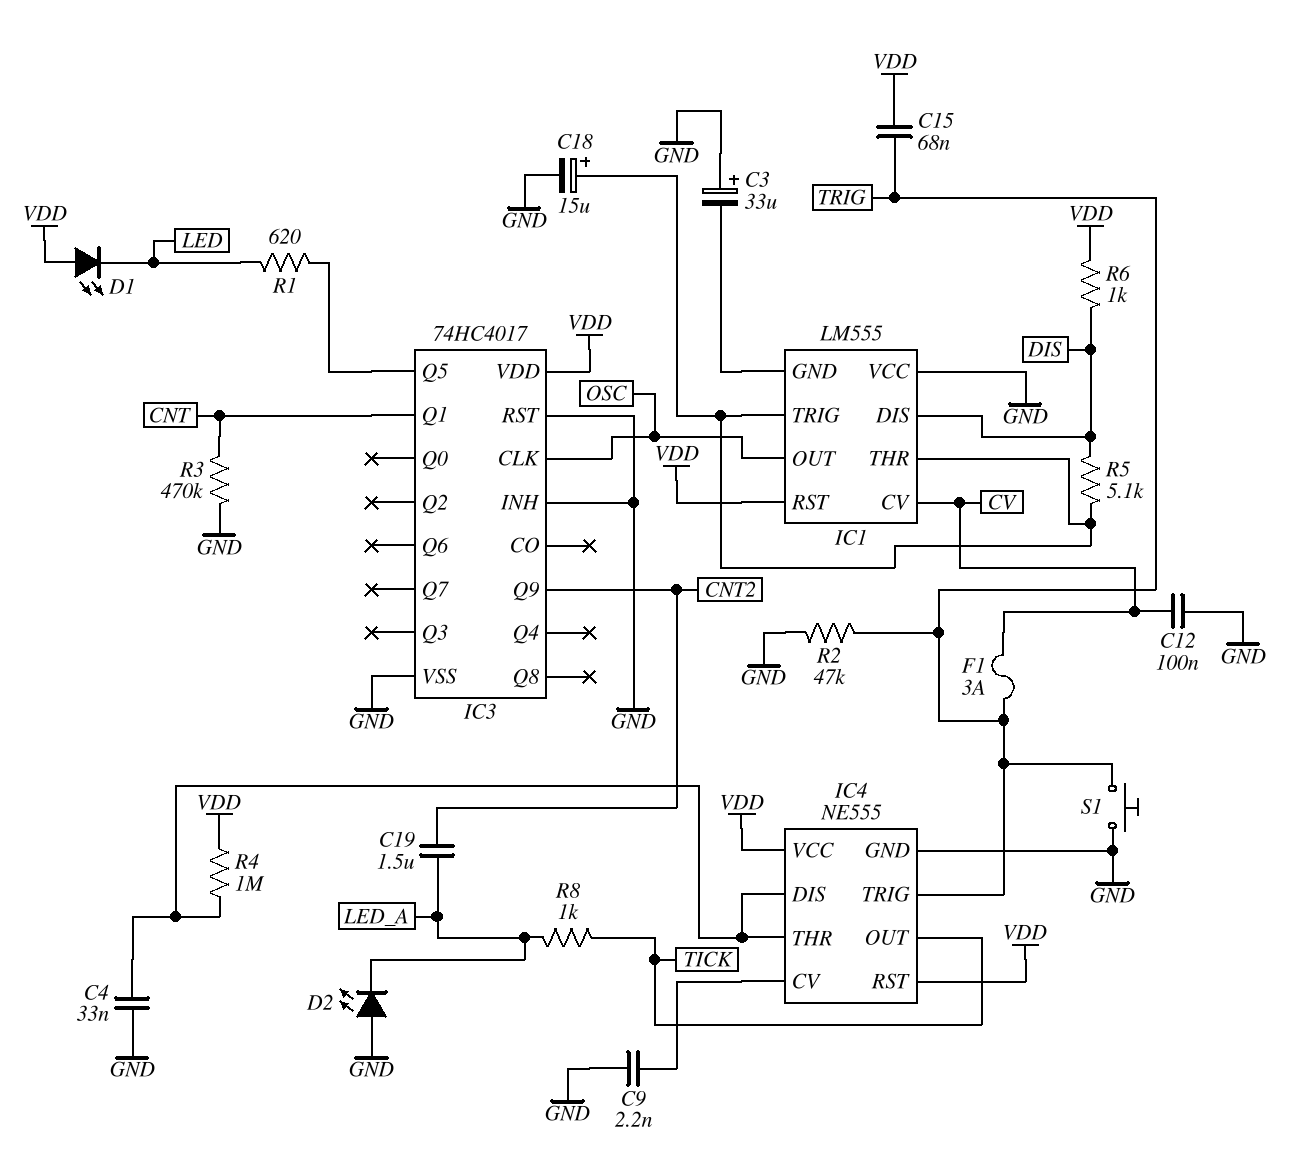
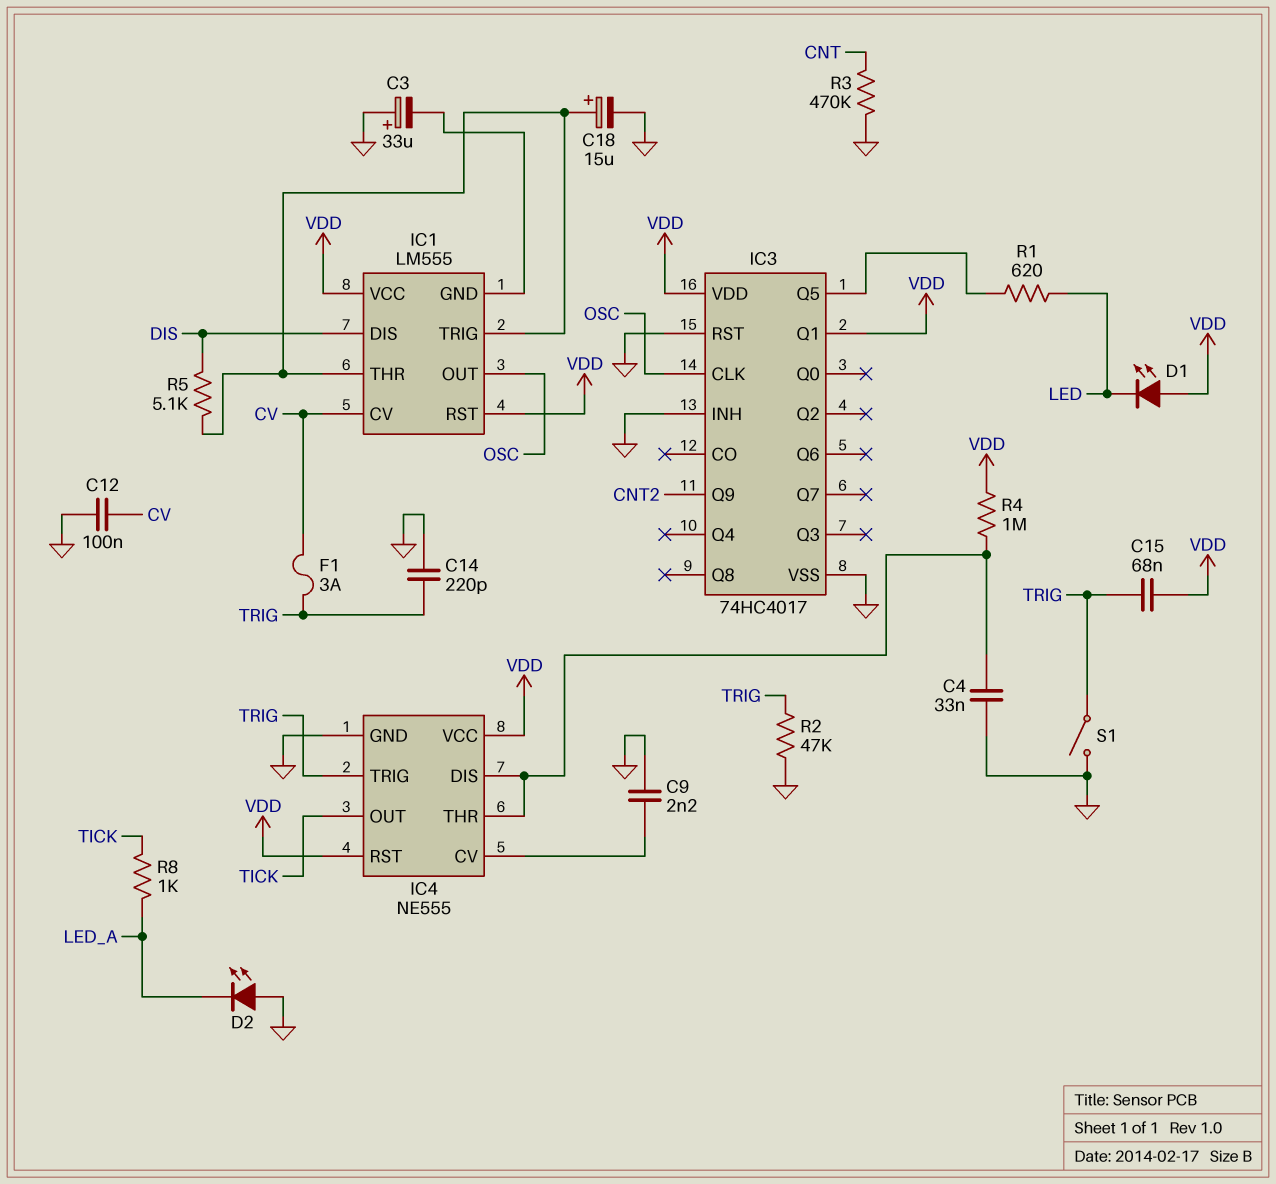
C14: none -> 220pF (GND, TRIG)
C19: 1.5uF (CNT2, LED_A) -> none
IC1 pin VCC: GND -> VDD
IC3 pin Q1: CNT -> VDD
R6: 1k (DIS, VDD) -> none
S1: button (GND, TRIG) -> switch (GND, TRIG)

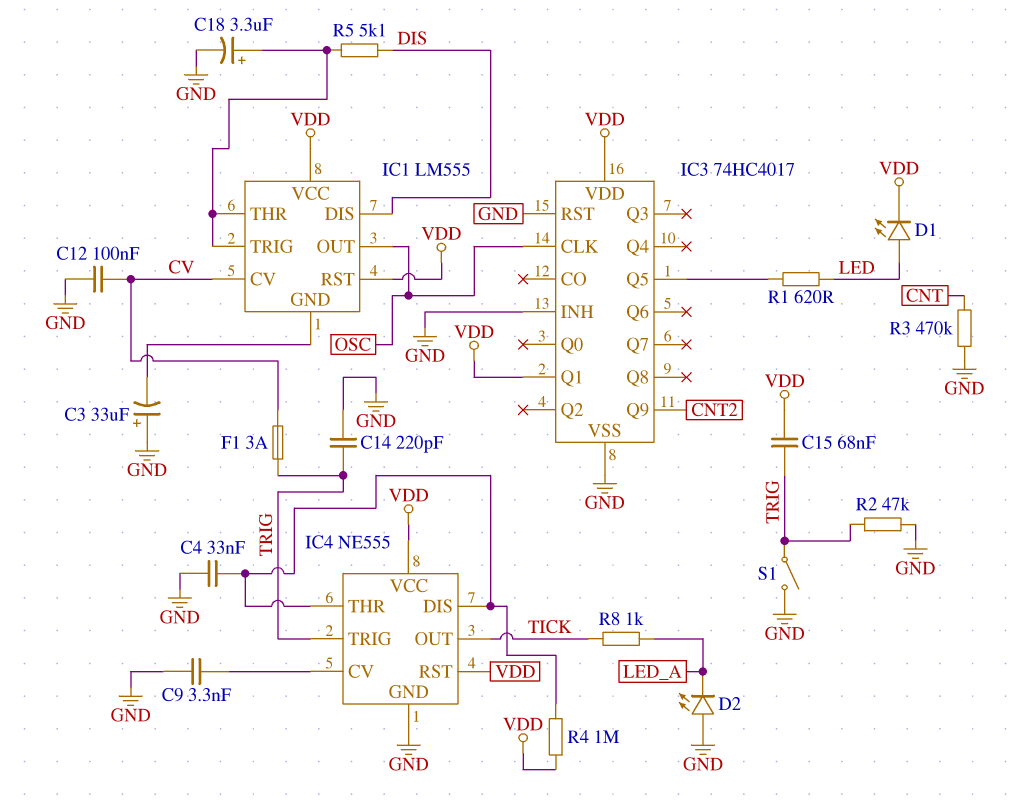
C9: 2.2nF (GND, IC4/CV) -> 3.3nF (GND, IC4/CV)
C18: 15uF (plus IC1/THR, minus GND) -> 3.3uF (plus IC1/THR, minus GND)
D1: LED (A VDD, K LED) -> LED (A LED, K VDD)

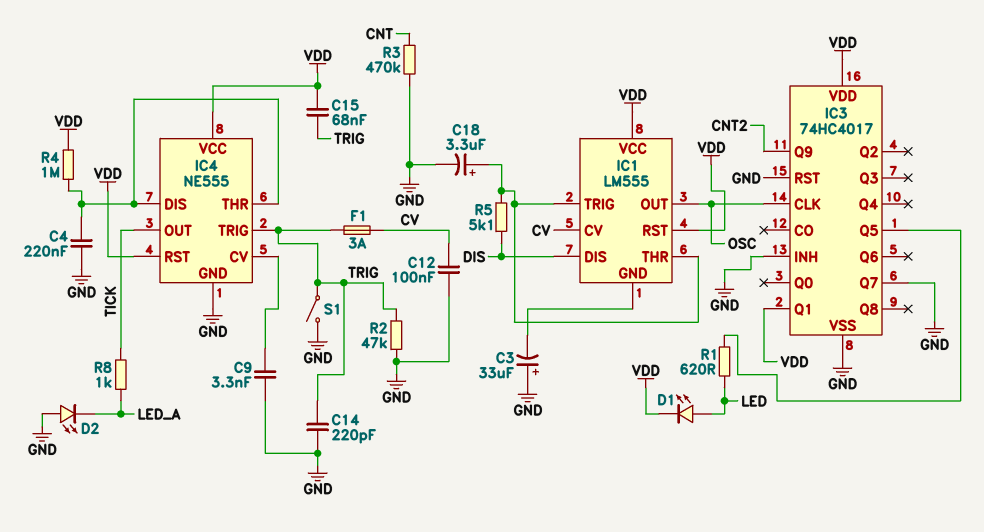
C4: 33nF (GND, IC4/DIS) -> 220nF (GND, IC4/DIS)
IC3 pin Q7: none -> GND

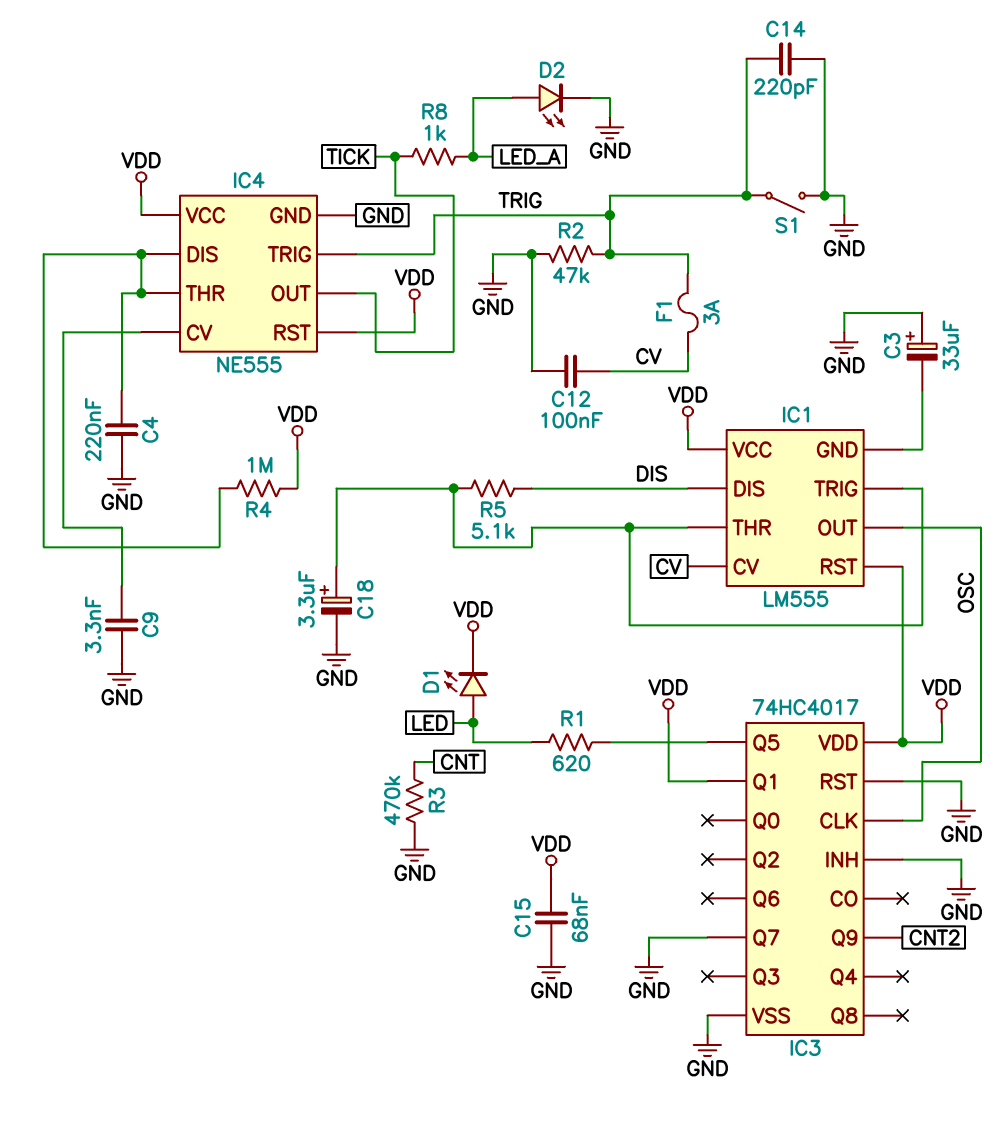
C15: 68nF (TRIG, VDD) -> 68nF (GND, VDD)
D2: LED (A GND, K LED_A) -> LED (A LED_A, K GND)

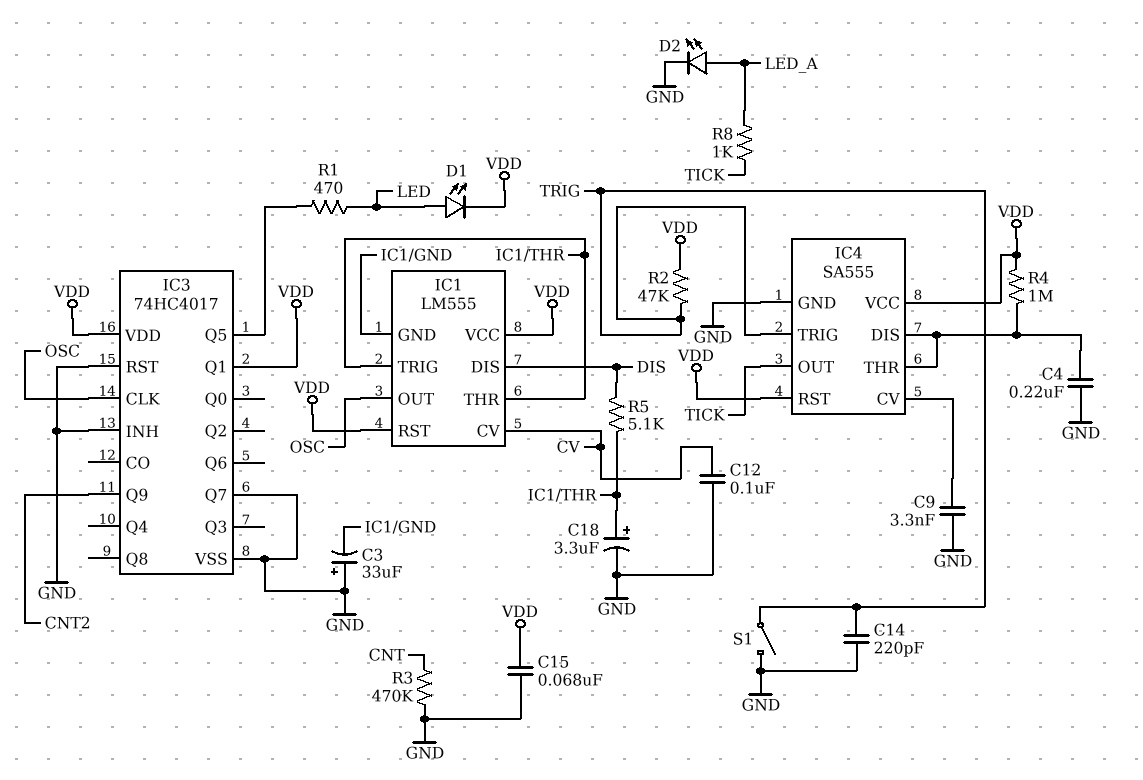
F1: 3A (CV, TRIG) -> none
IC4: NE555 -> SA555
R1: 620 (IC3/Q5, LED) -> 470 (IC3/Q5, LED)
R2: 47k (GND, TRIG) -> 47k (TRIG, VDD)

